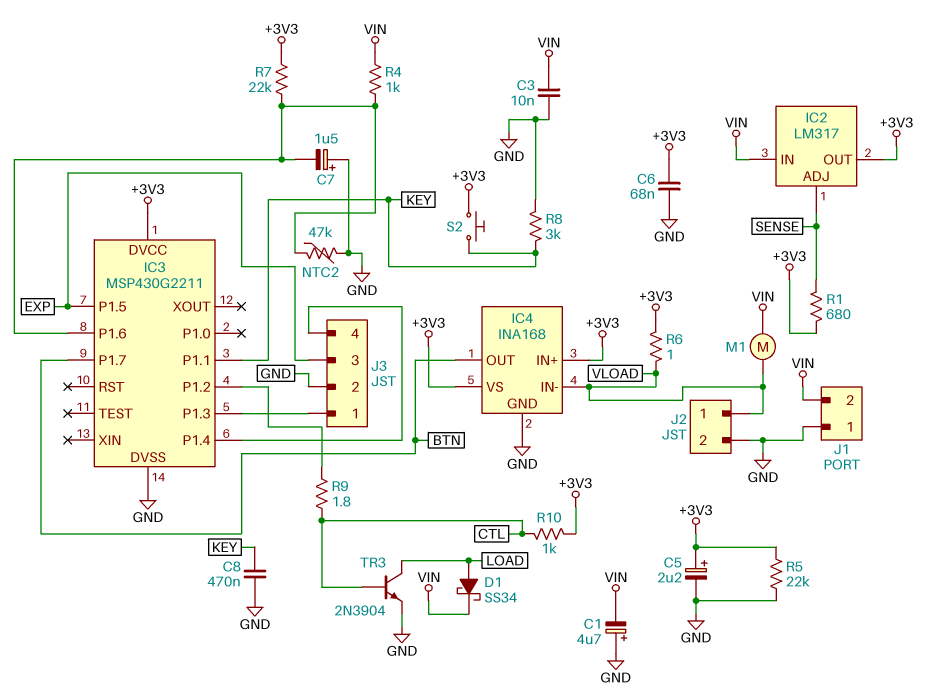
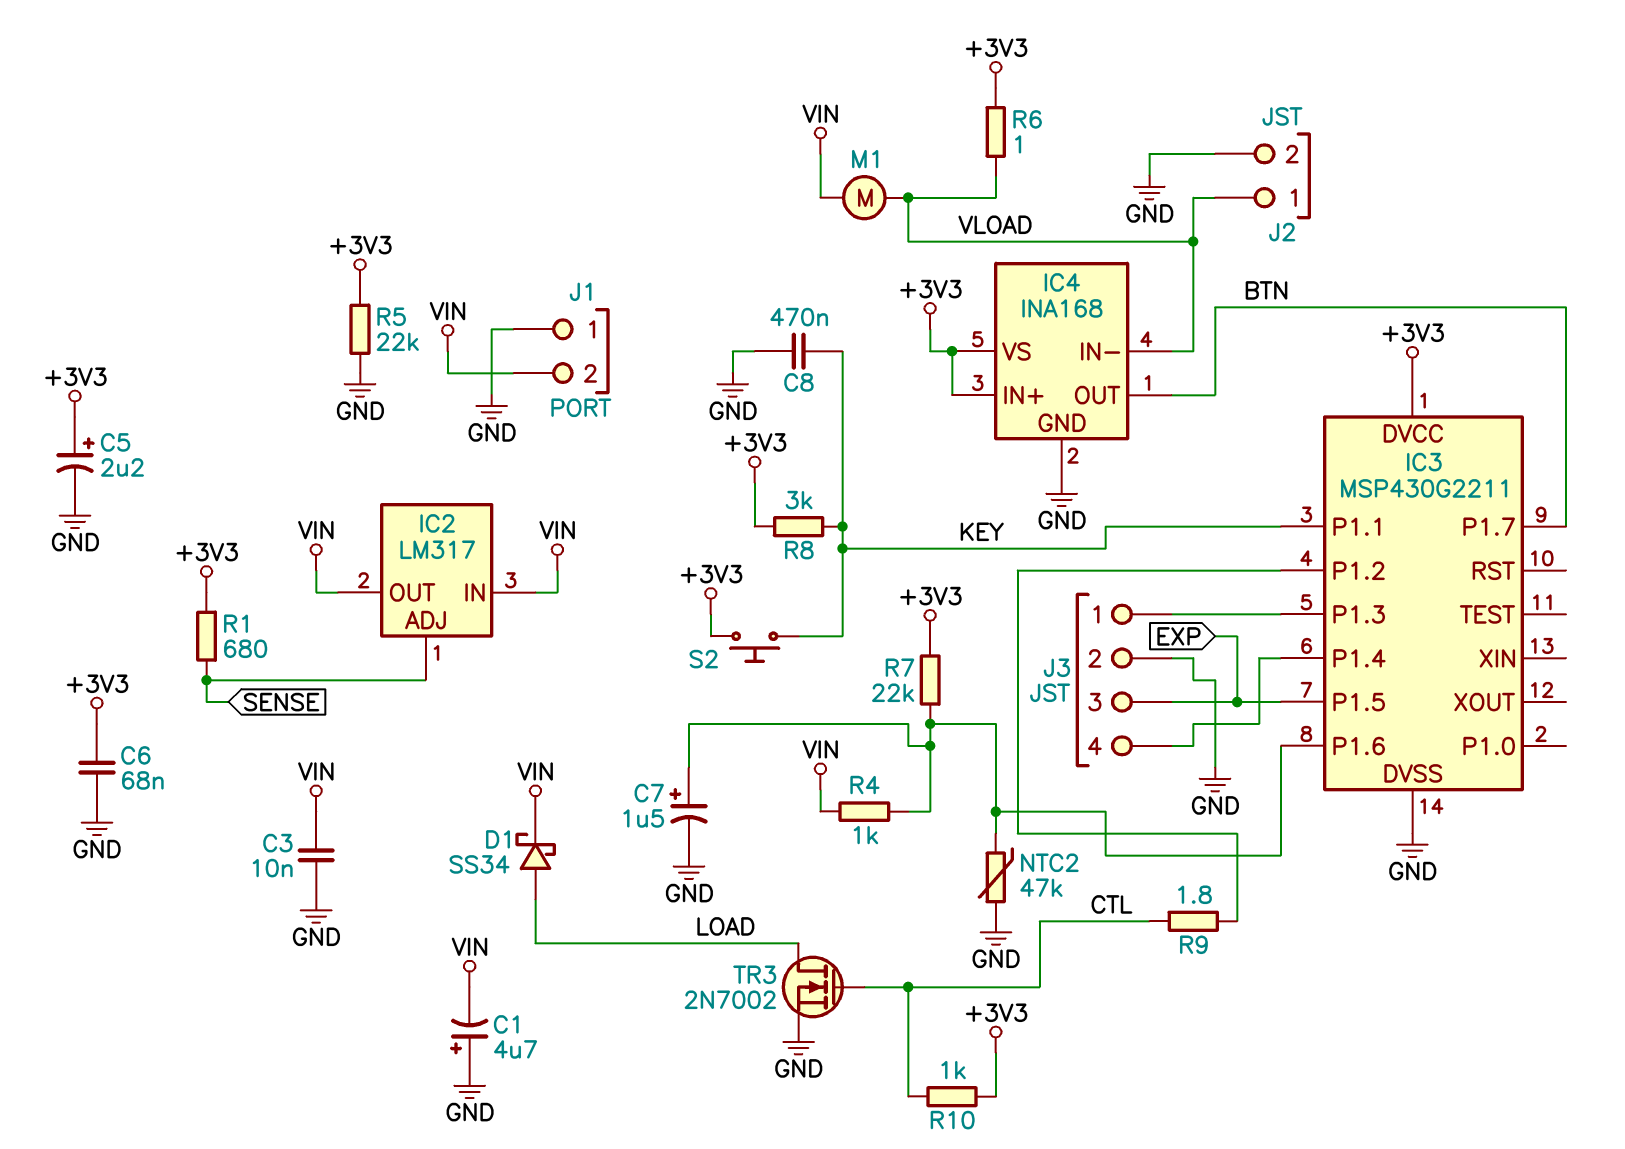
C7: 1.5uF (plus GND, minus IC3/P1.6) -> 1.5uF (plus IC3/P1.6, minus GND)
IC2 pin OUT: +3V3 -> VIN
R8: 3k (GND, KEY) -> 3k (+3V3, KEY)
TR3: NPN 2N3904 (B CTL, C LOAD, E GND) -> NMOS 2N7002 (G CTL, D LOAD, S GND)

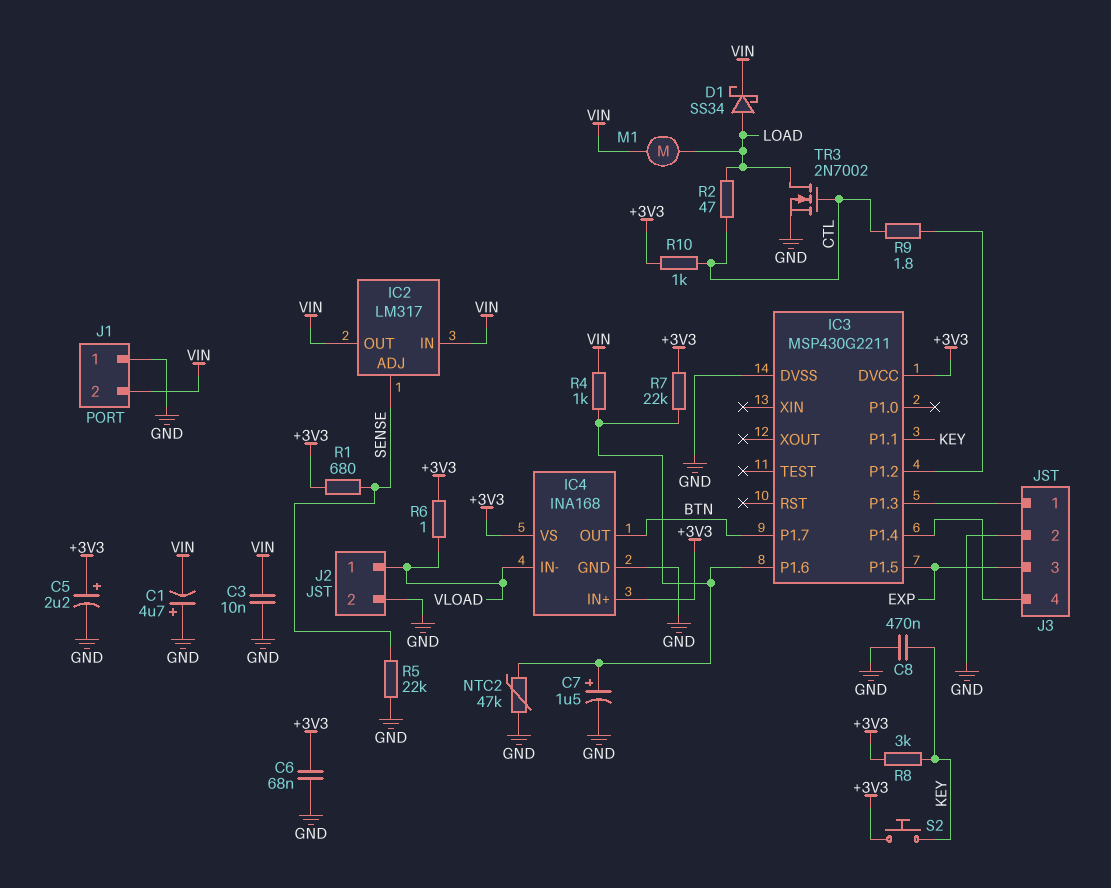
M1: motor (VIN, VLOAD) -> motor (LOAD, VIN)
R2: none -> 47 (CTL, LOAD)
R5: 22k (+3V3, GND) -> 22k (GND, SENSE)

